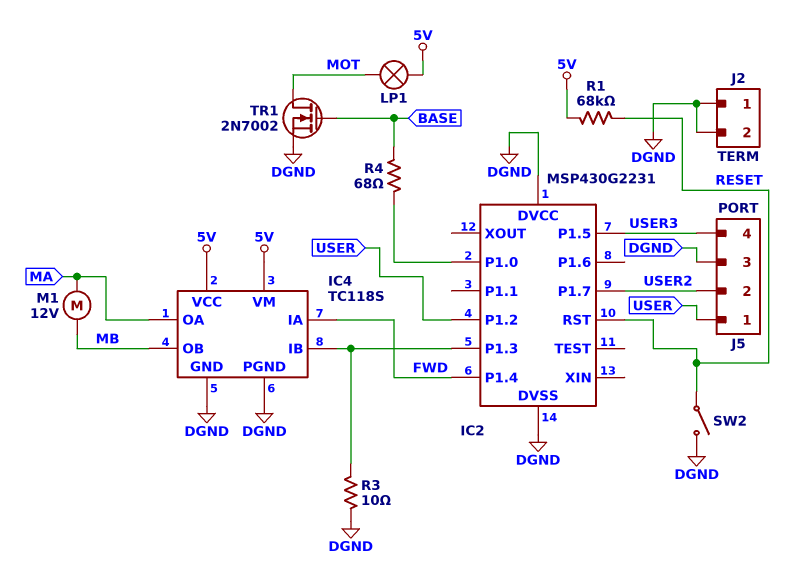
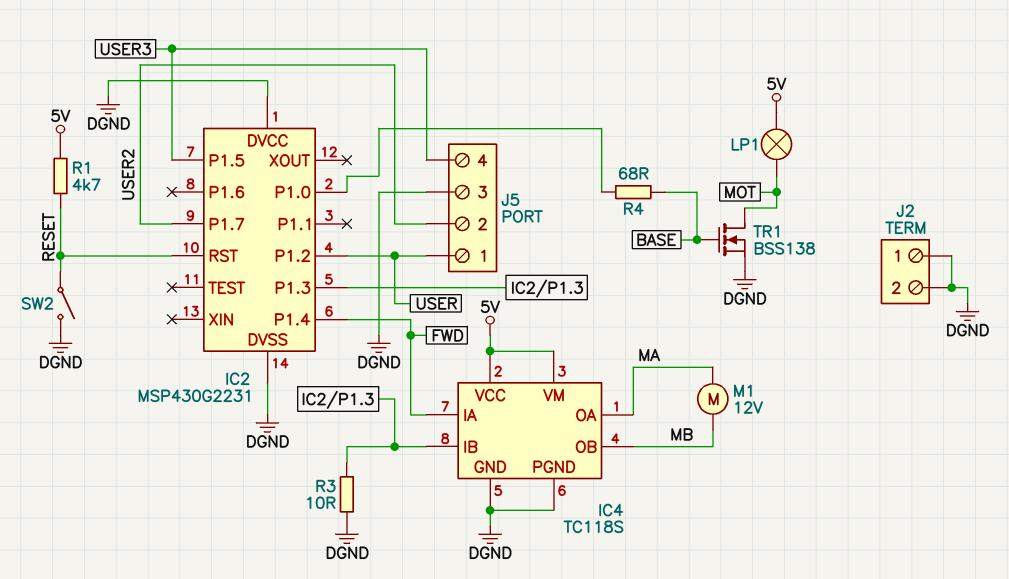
R1: 68k (5V, RESET) -> 4.7k (5V, RESET)
TR1: NMOS 2N7002 (G BASE, D MOT, S DGND) -> NMOS BSS138 (G BASE, D MOT, S DGND)

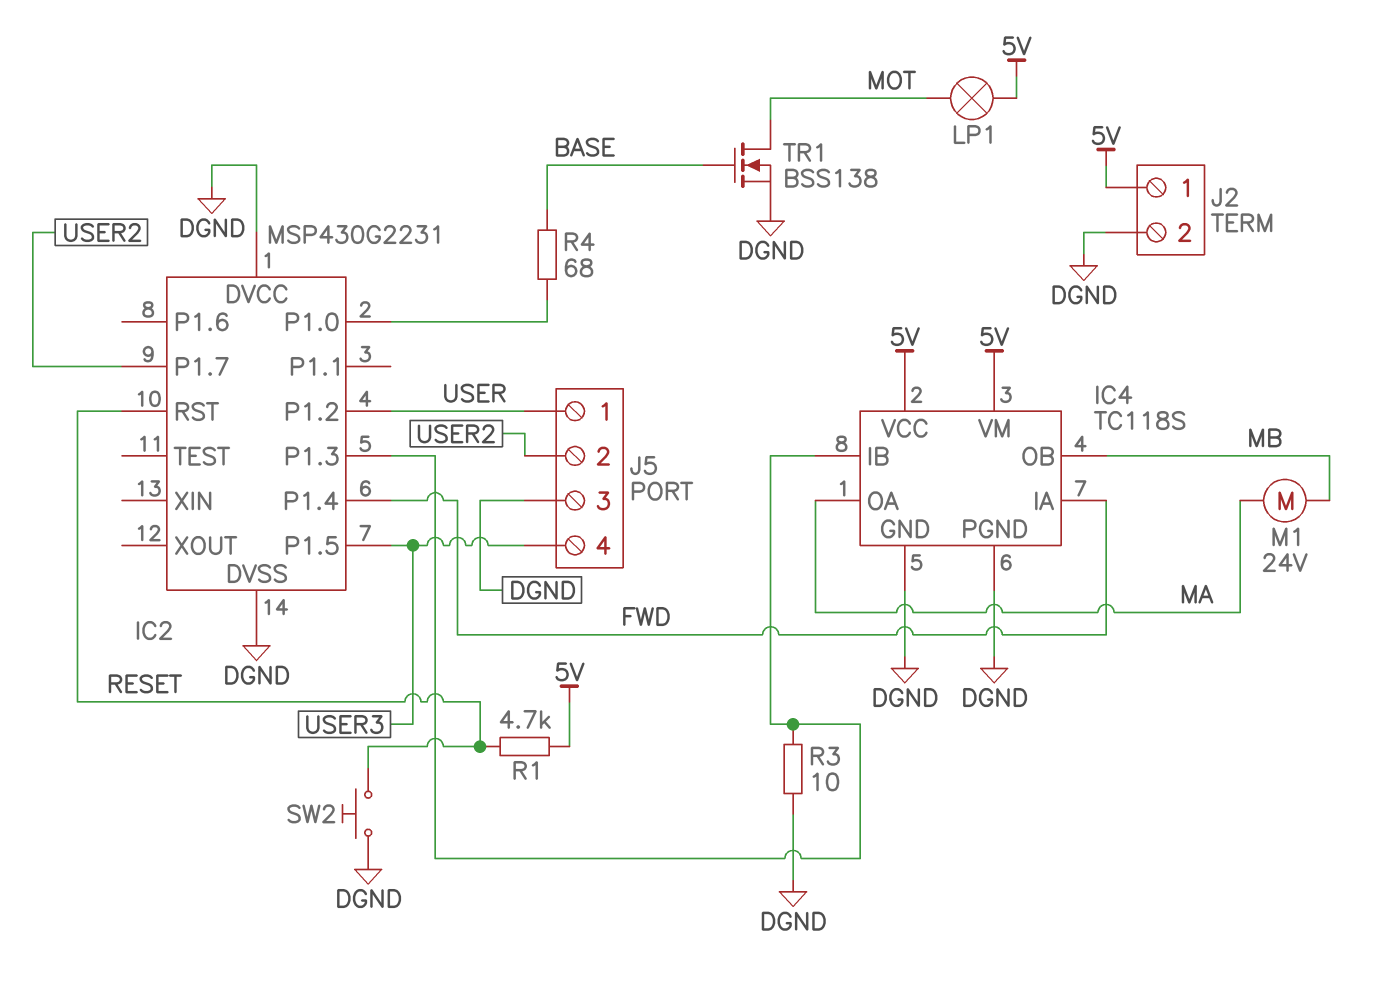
J2 pin 1: DGND -> 5V
M1: motor 12V (MA, MB) -> motor 24V (MA, MB)
SW2: switch (DGND, RESET) -> button (DGND, RESET)

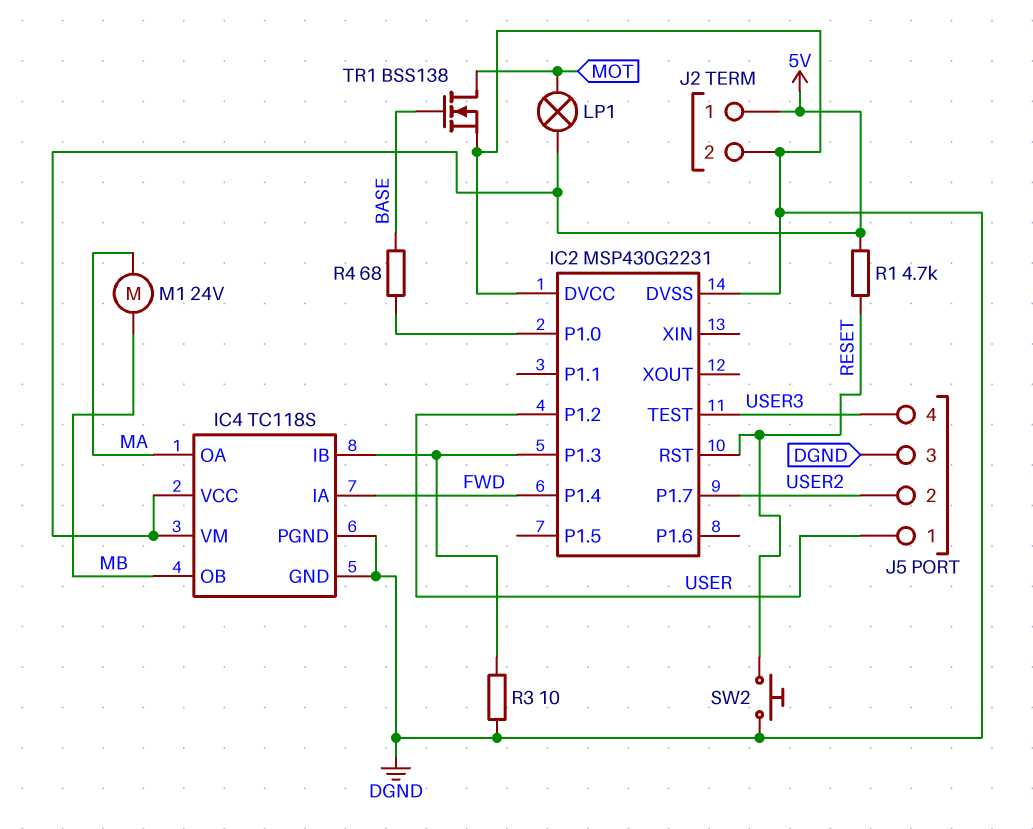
IC2 pin P1.5: USER3 -> none
IC2 pin TEST: none -> USER3

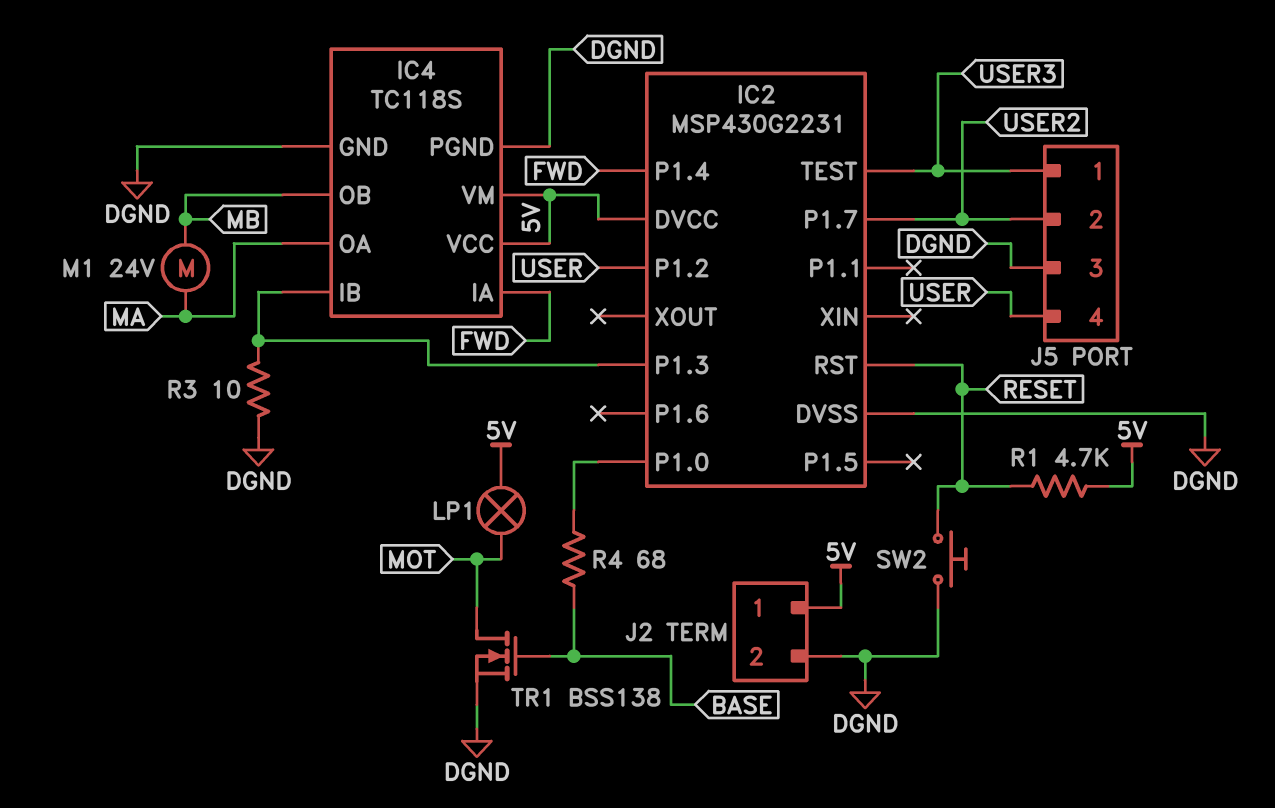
IC2 pin DVCC: DGND -> 5V
J5 pin 1: USER -> USER3
J5 pin 4: USER3 -> USER

